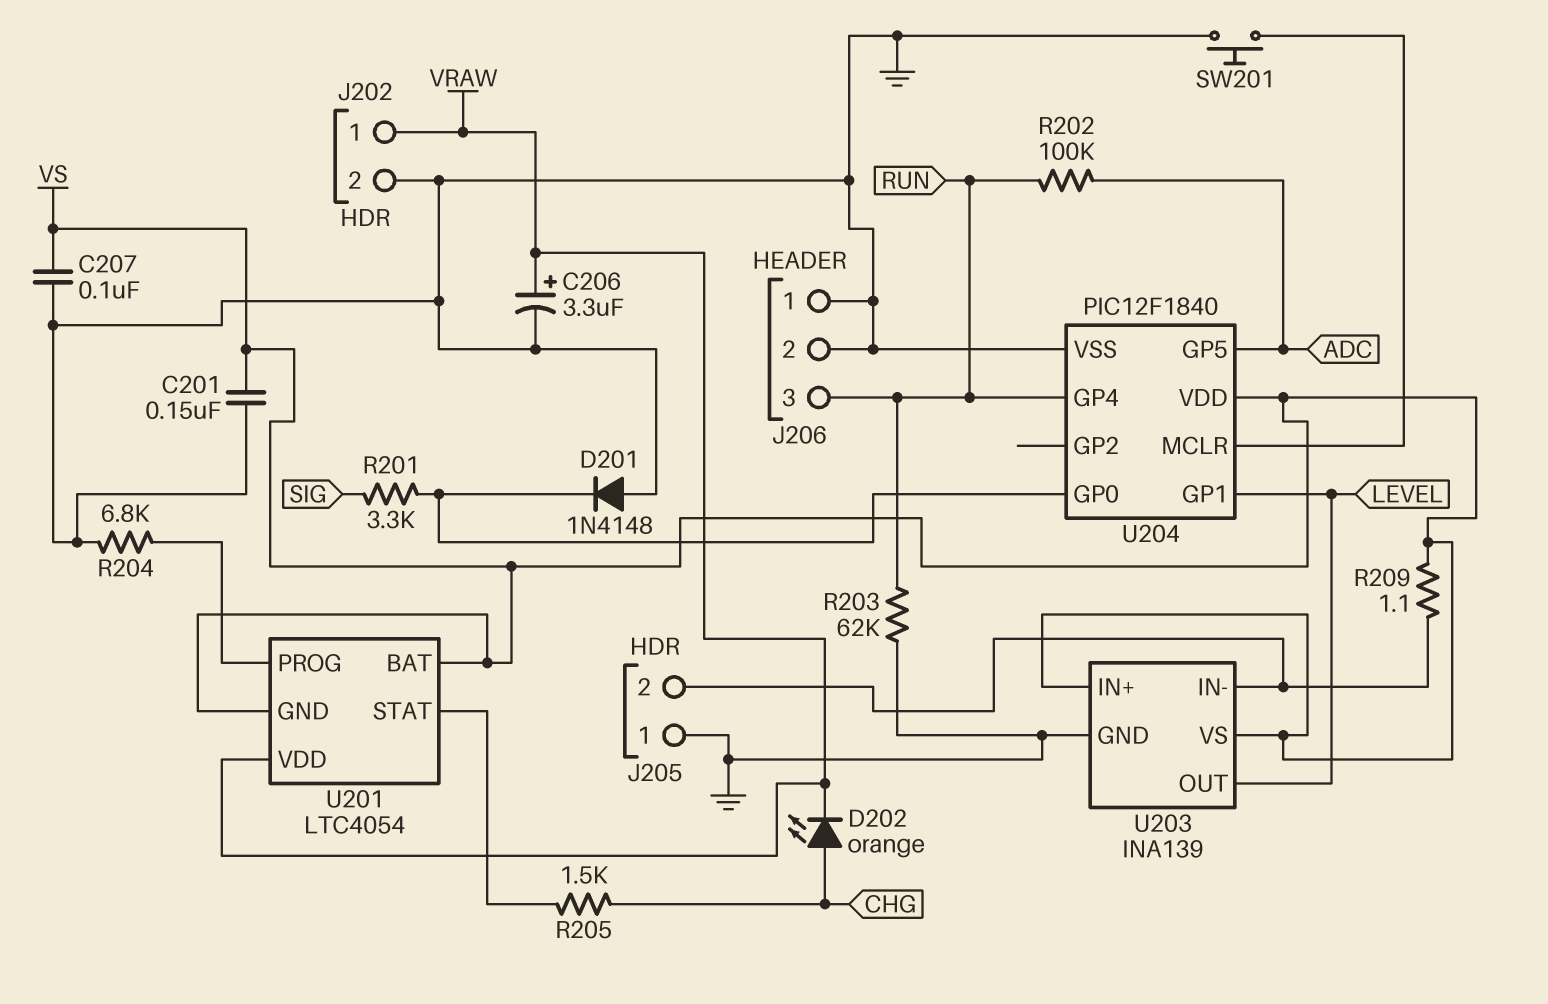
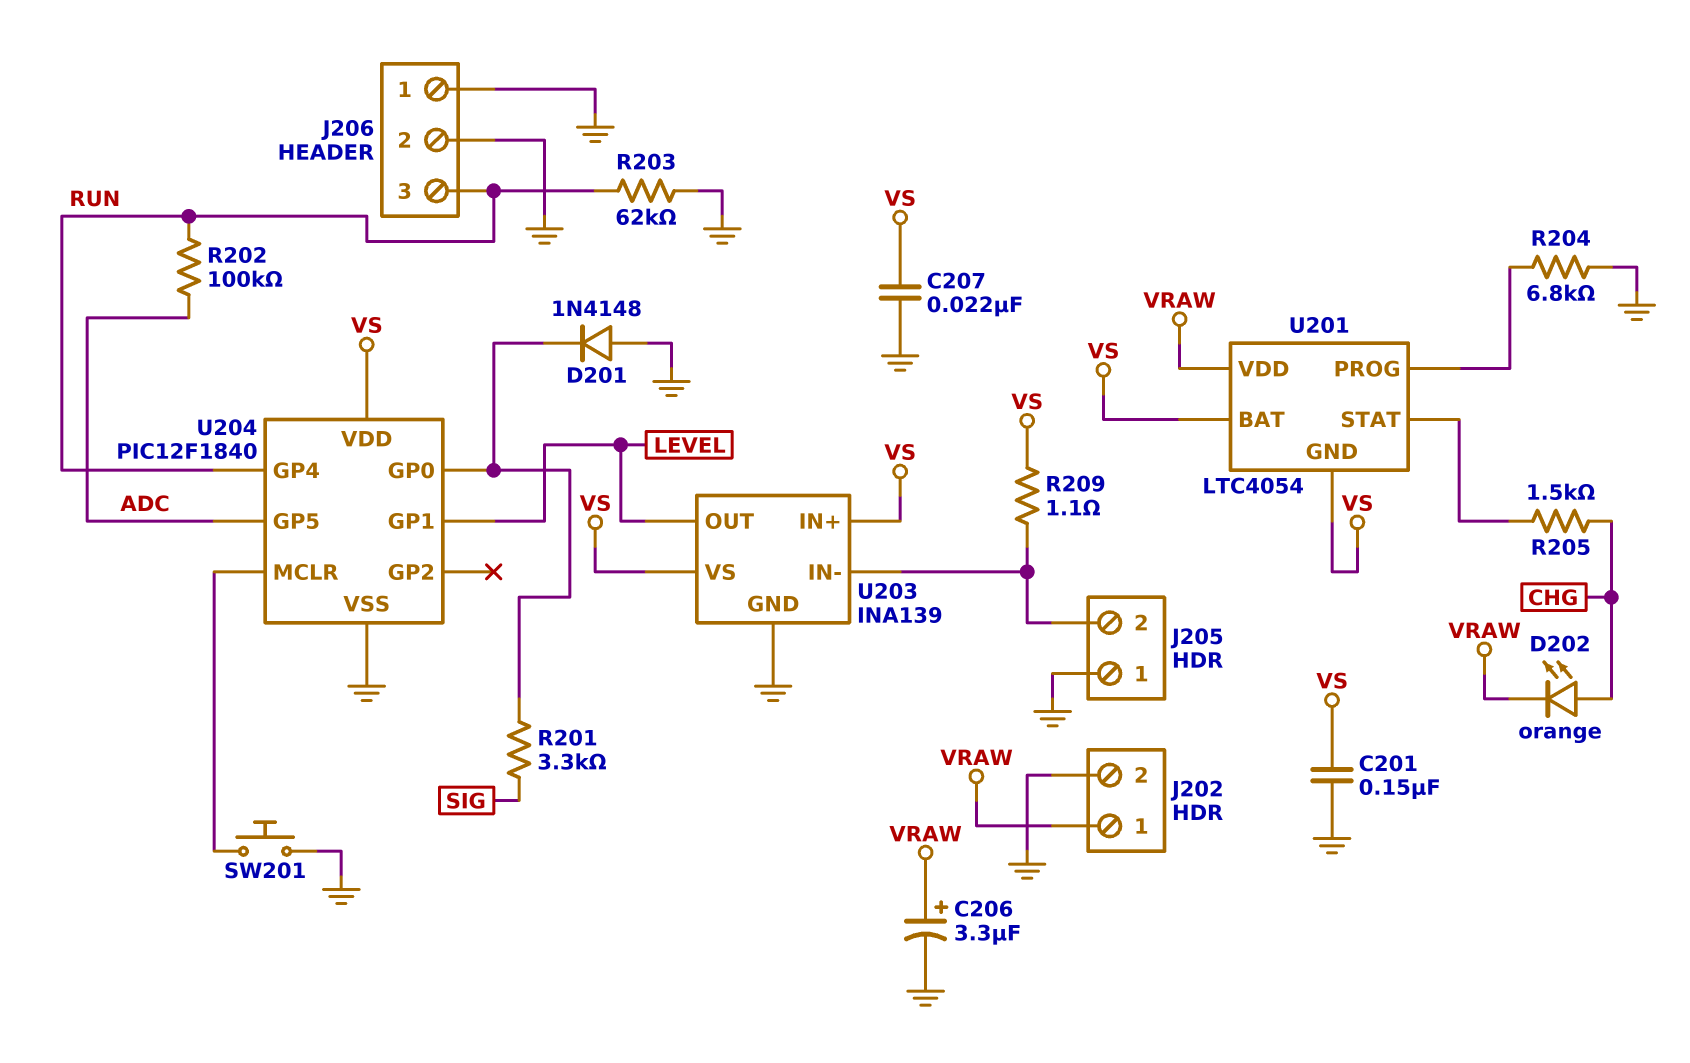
C207: 100nF (GND, VS) -> 22nF (GND, VS)

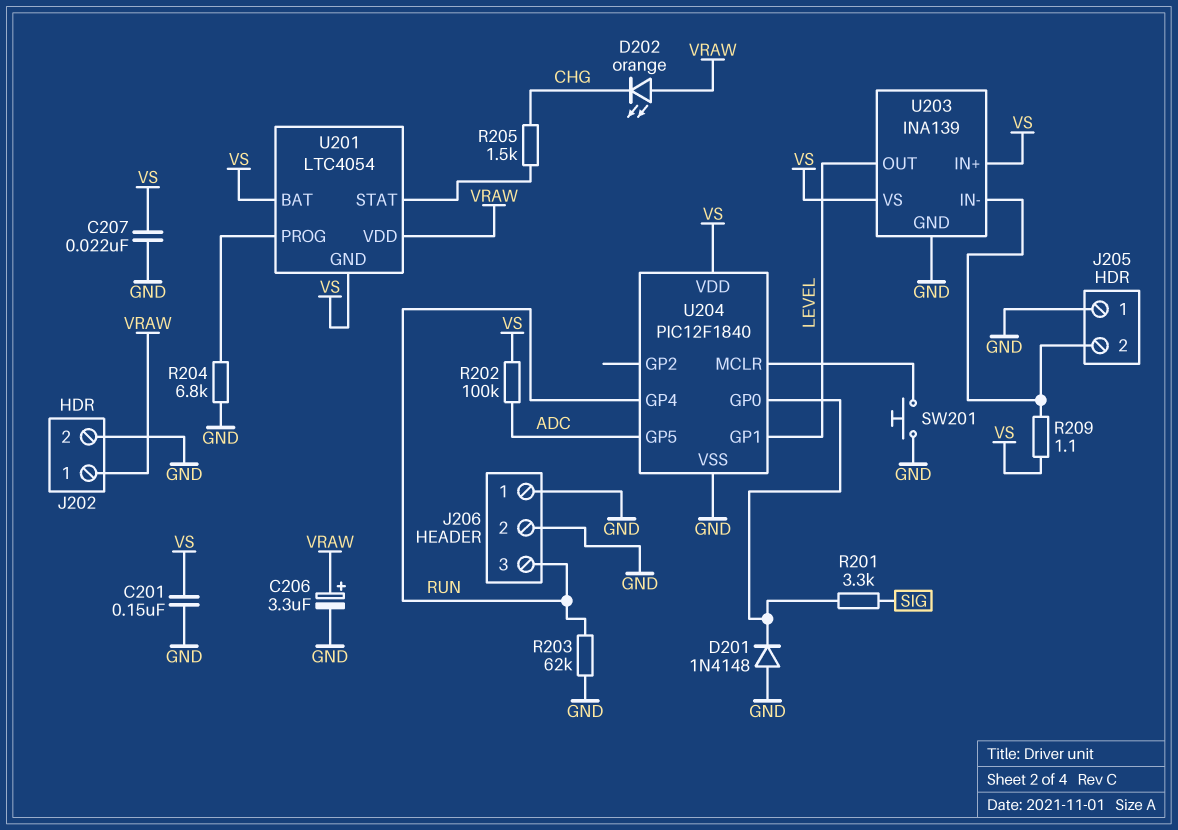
D202: LED orange (A CHG, K VRAW) -> LED orange (A VRAW, K CHG)
R202: 100k (ADC, RUN) -> 100k (ADC, VS)

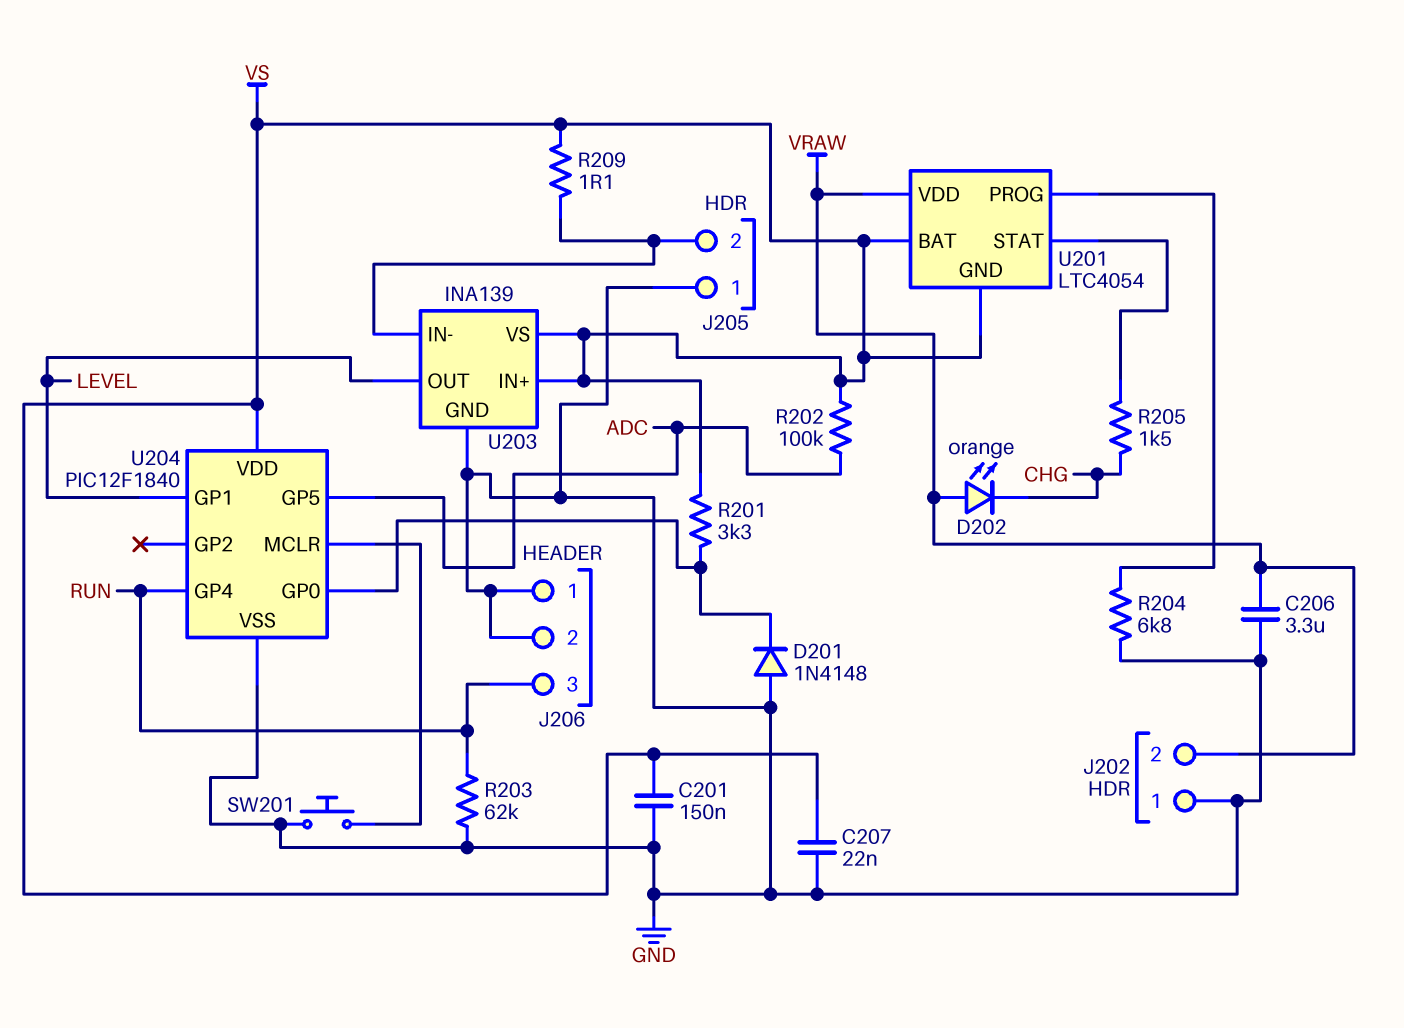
C206: 3.3uF (plus VRAW, minus GND) -> 3.3uF (GND, VRAW)
J202 pin 1: VRAW -> GND
J202 pin 2: GND -> VRAW
R201: 3.3k (SIG, U204/GP0) -> 3.3k (U204/GP0, VS)

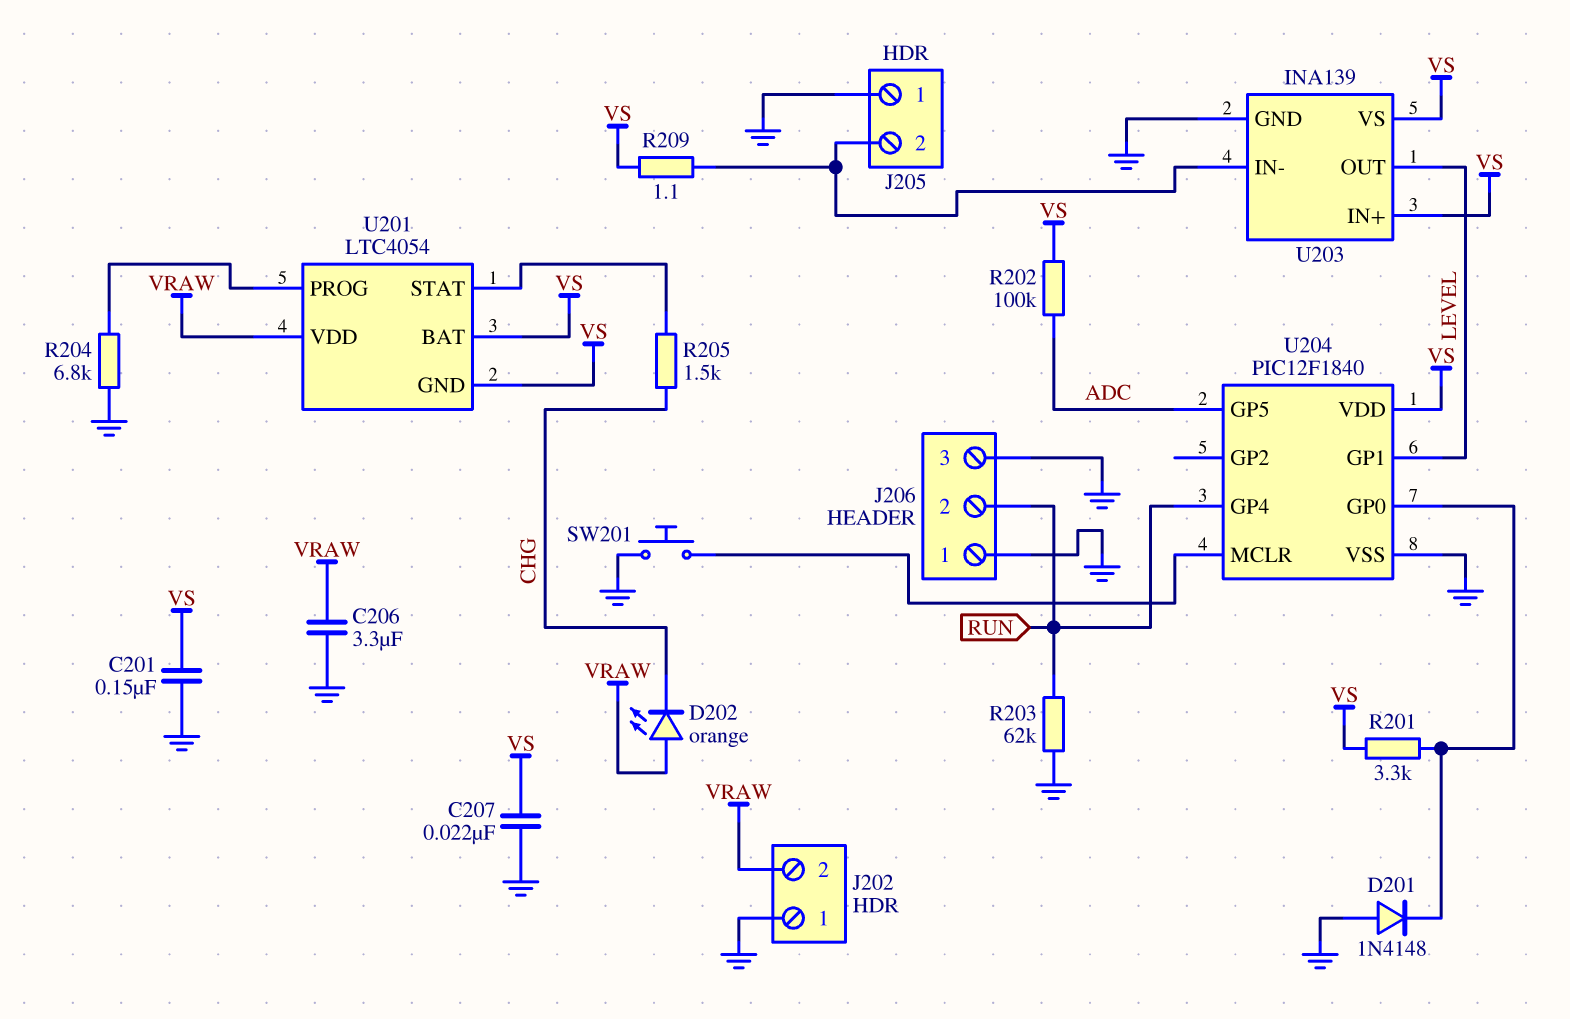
J206 pin 2: GND -> RUN
J206 pin 3: RUN -> GND

